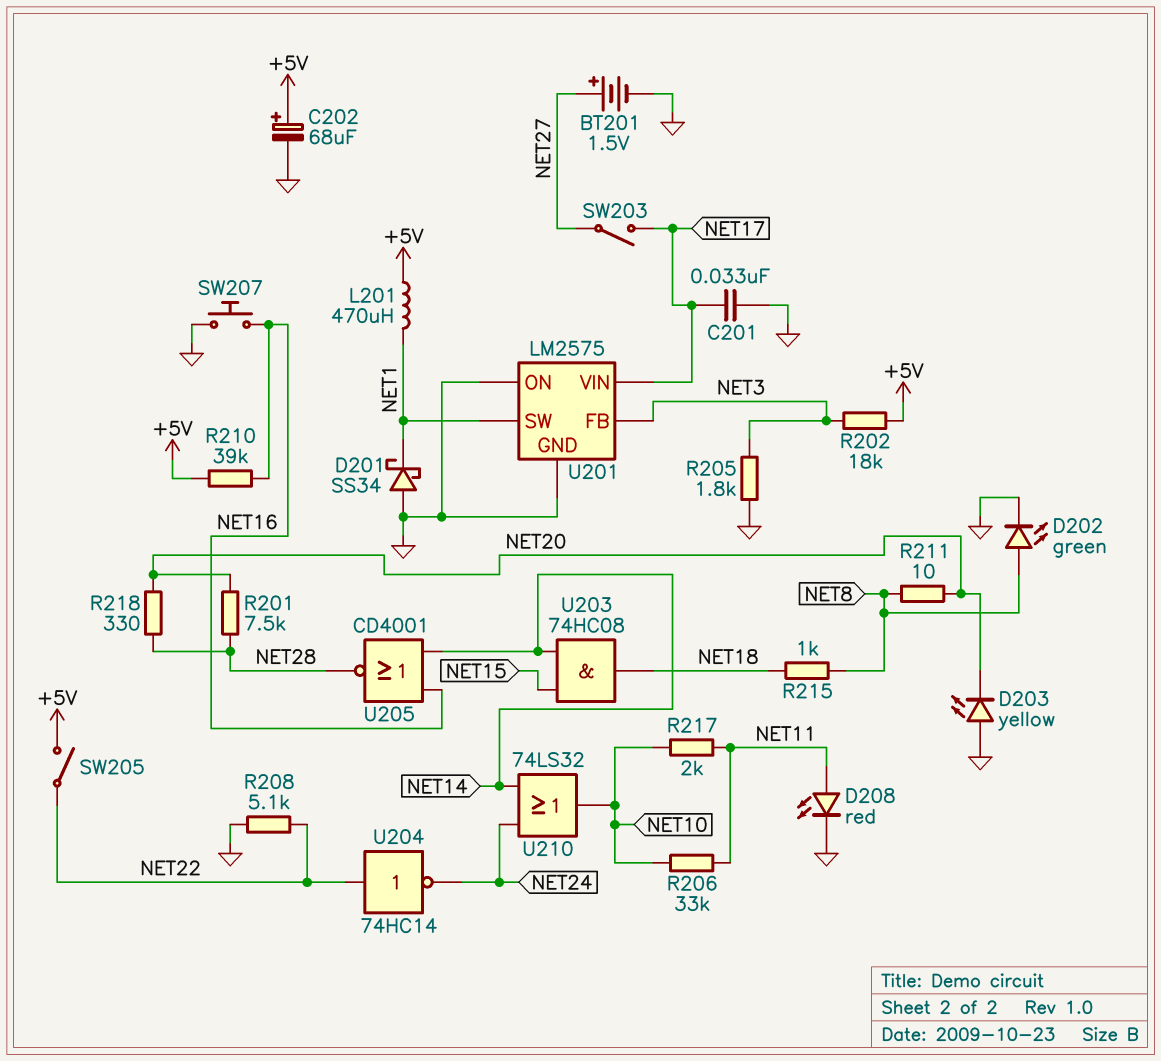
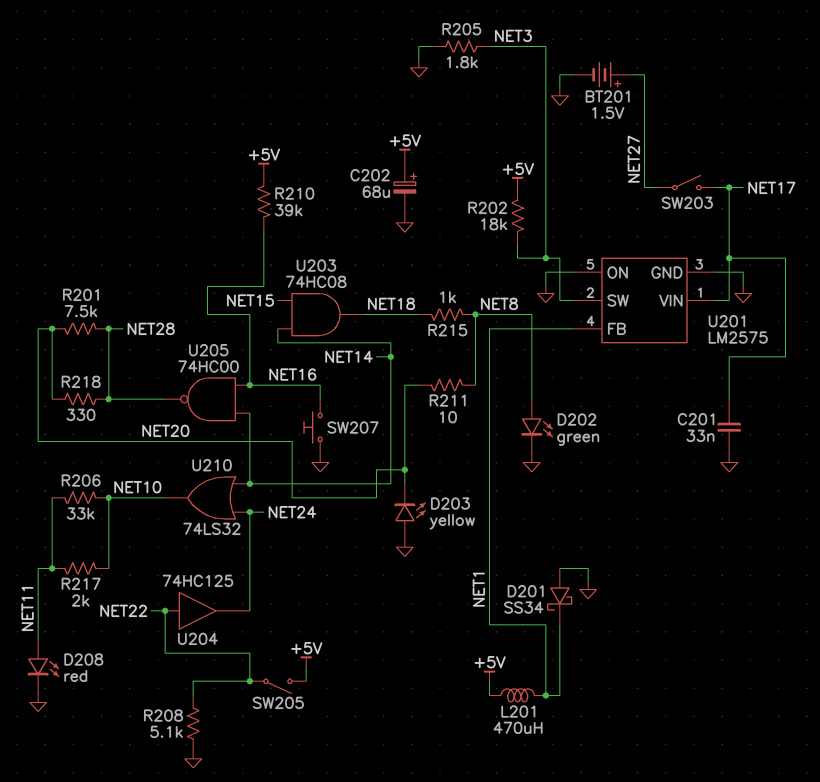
U201 pin FB: NET3 -> NET1
U201 pin SW: NET1 -> NET3
U204: NOT 74HC14 (in NET22, out NET24) -> buffer 74HC125 (in NET22, out NET24)
U205: NOR CD4001 (in NET14, in NET16, out NET28) -> NAND 74HC00 (in NET14, in NET16, out NET28)

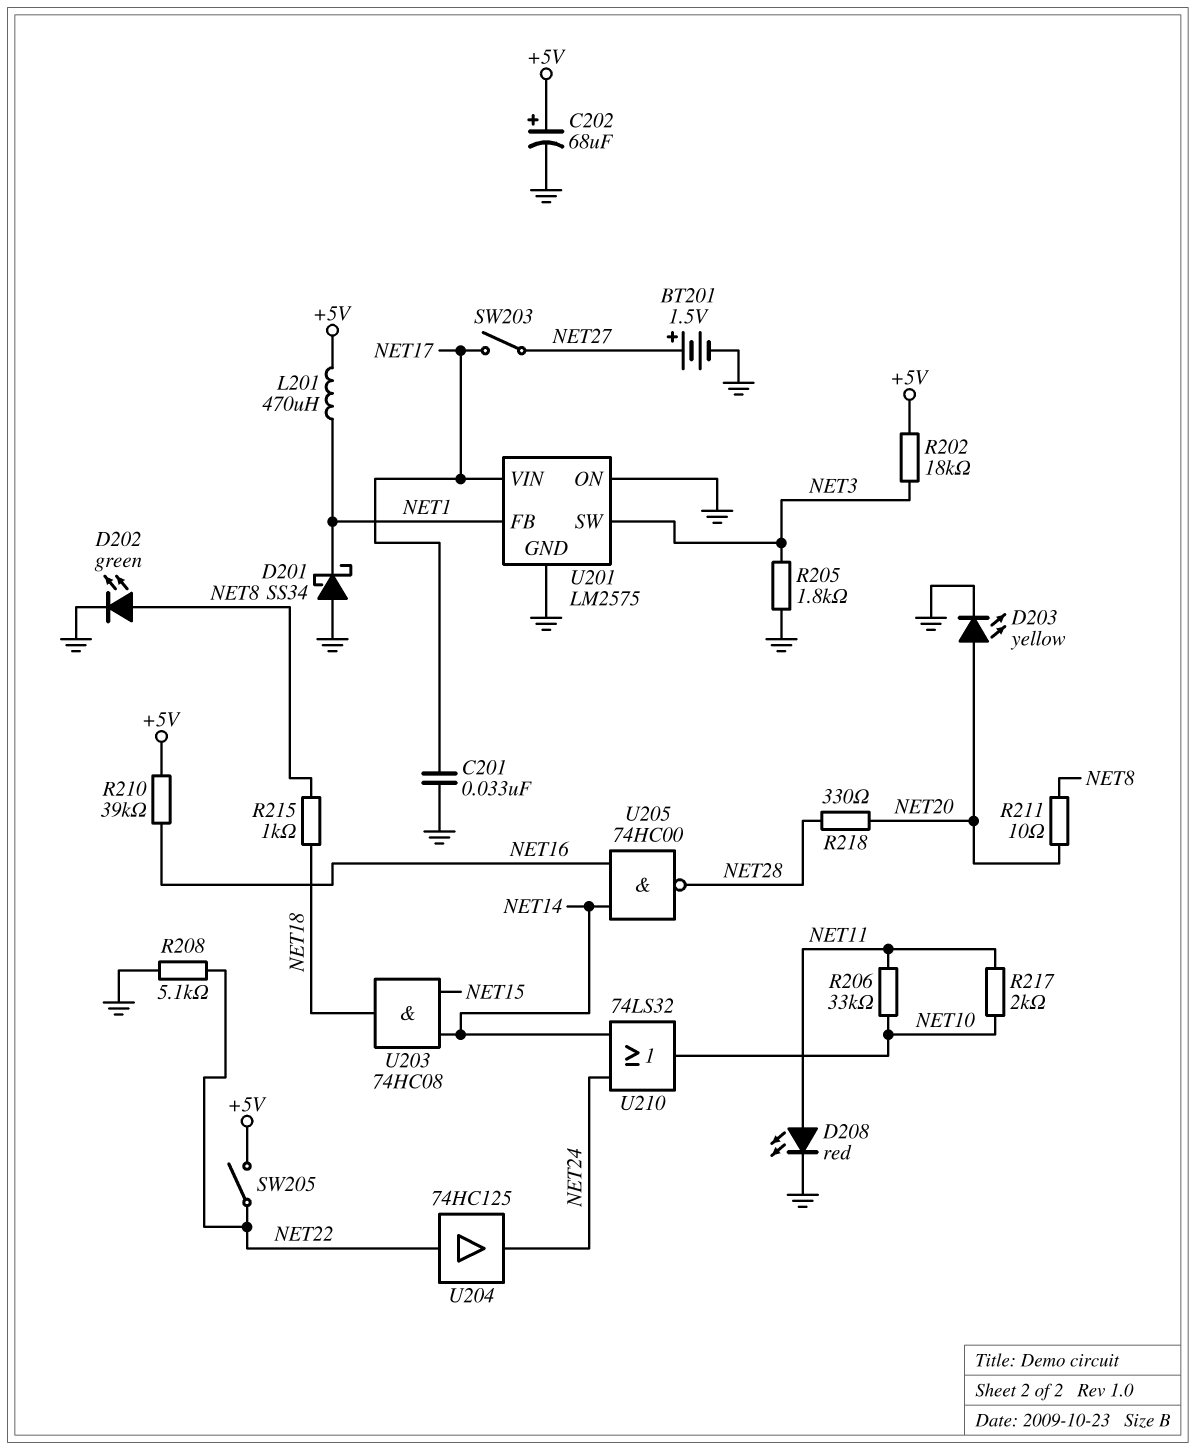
D203: LED yellow (A GND, K NET20) -> LED yellow (A NET20, K GND)
R201: 7.5k (NET20, NET28) -> none
SW207: button (GND, NET16) -> none

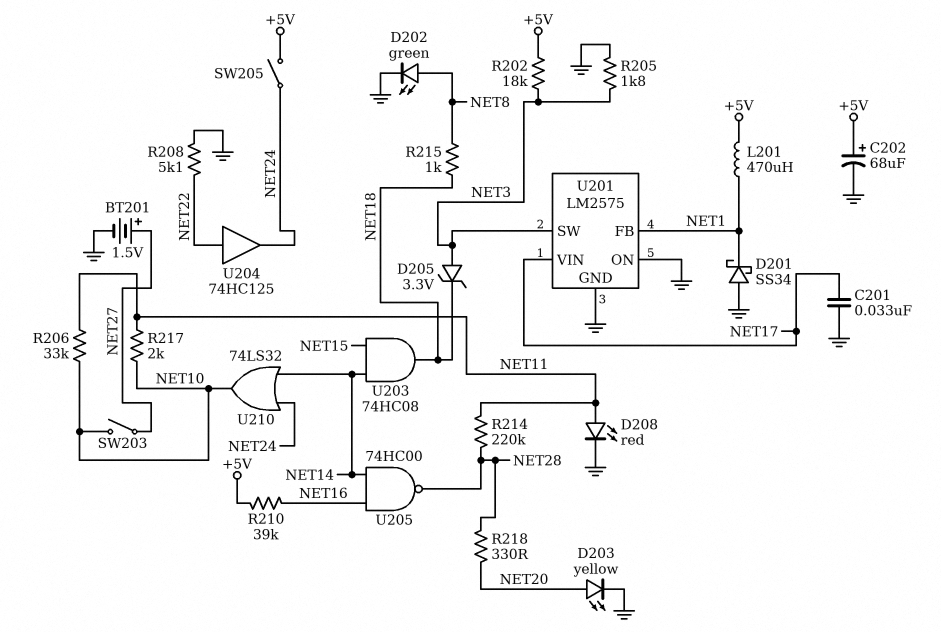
D205: none -> zener 3.3V (A NET3, K NET18)
R211: 10 (NET8, NET20) -> none
R214: none -> 220k (NET11, NET28)
SW203: switch (NET17, NET27) -> switch (NET10, NET27)
SW205: switch (+5V, NET22) -> switch (+5V, NET24)

